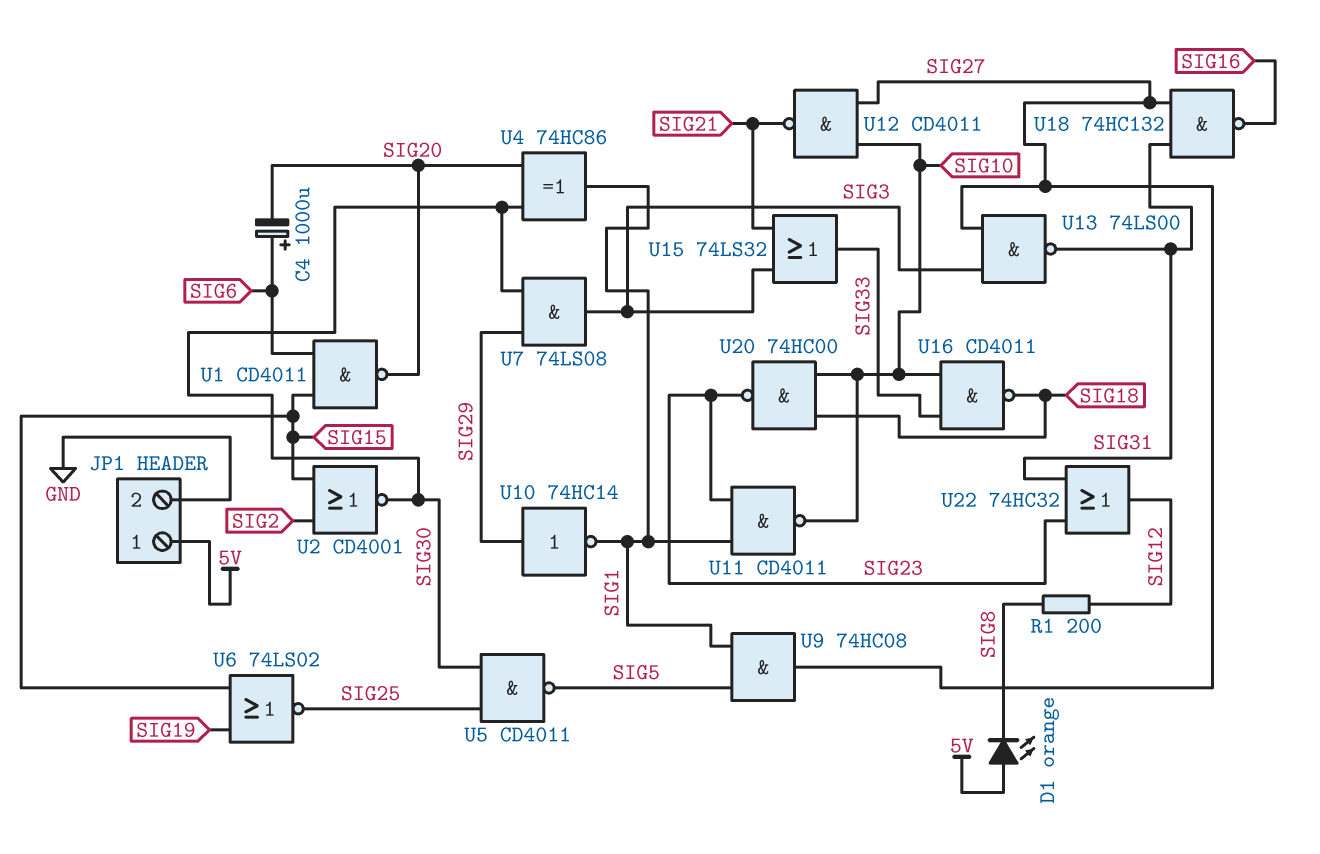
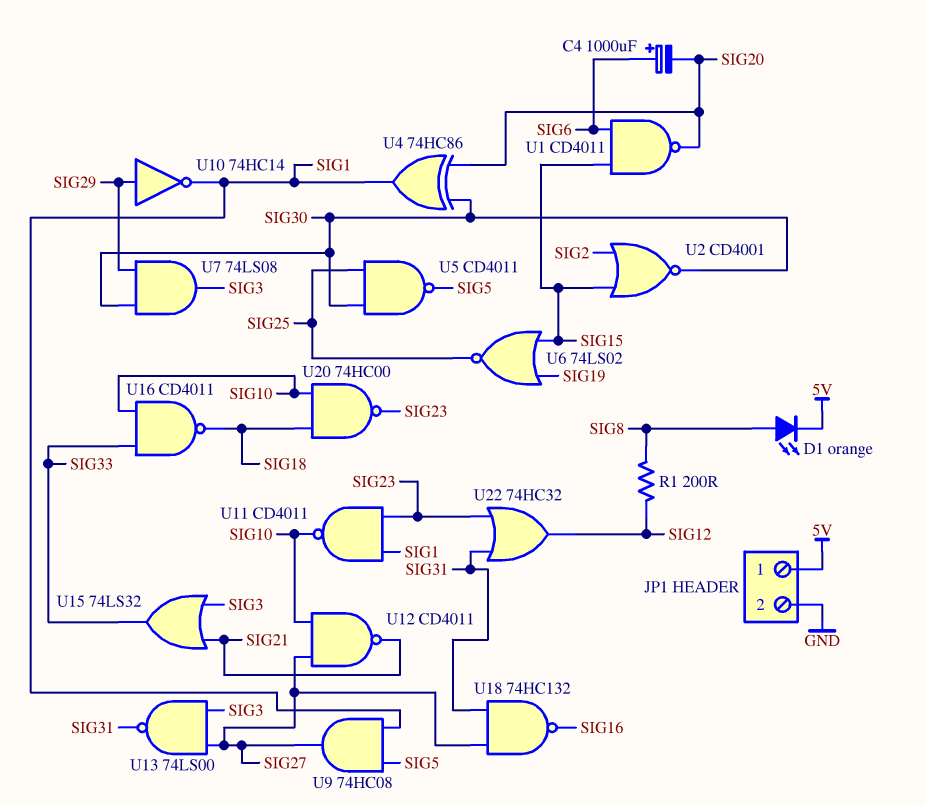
D1: LED orange (A 5V, K SIG8) -> LED orange (A SIG8, K 5V)

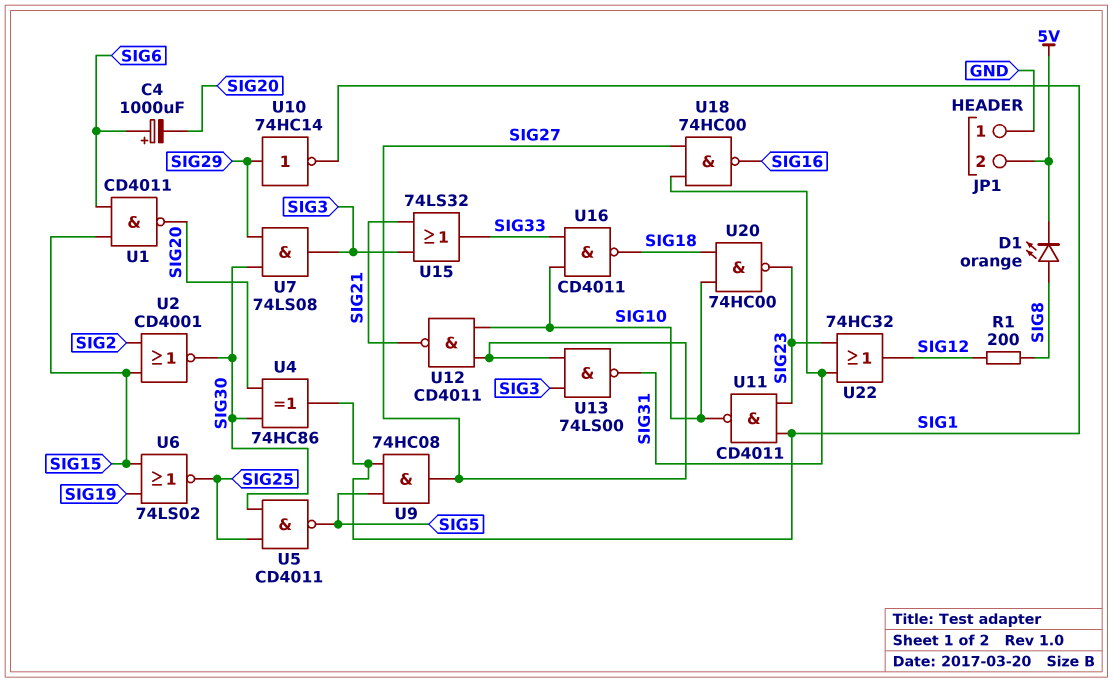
JP1 pin 1: 5V -> GND
JP1 pin 2: GND -> 5V
U18: NAND 74HC132 (in SIG27, in SIG31, out SIG16) -> NAND 74HC00 (in SIG27, in SIG31, out SIG16)

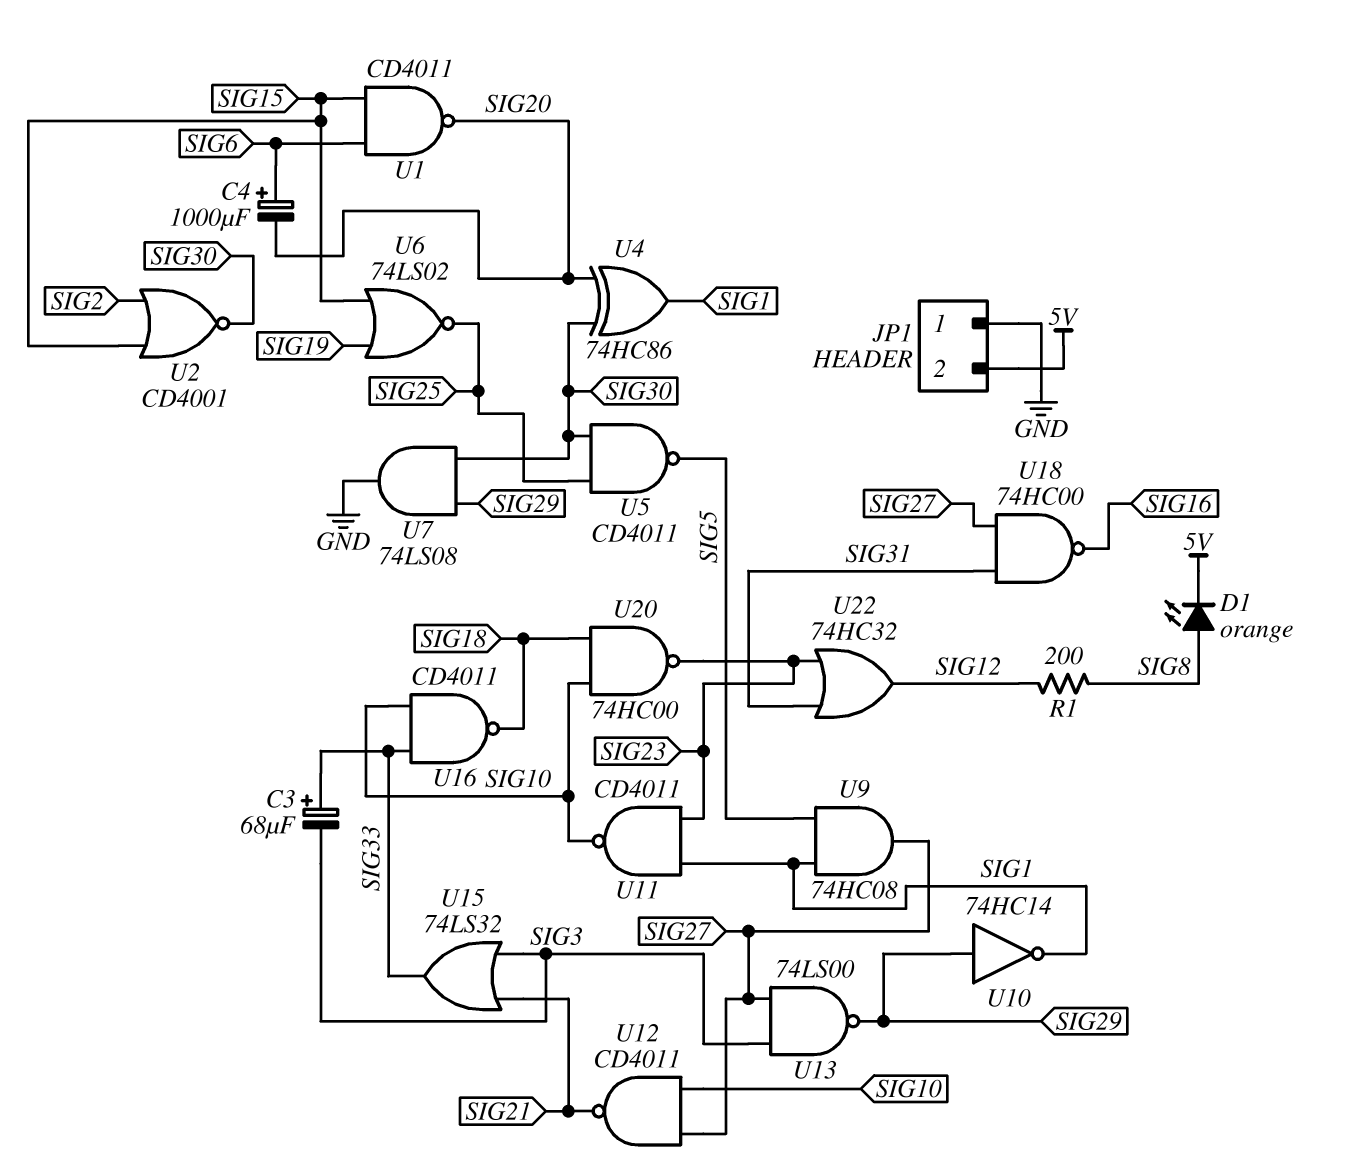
C3: none -> 68uF (plus SIG33, minus SIG3)
U7: AND 74LS08 (in SIG29, in SIG30, out SIG3) -> AND 74LS08 (in SIG29, in SIG30, out GND)
U13: NAND 74LS00 (in SIG3, in SIG27, out SIG31) -> NAND 74LS00 (in SIG3, in SIG27, out SIG29)

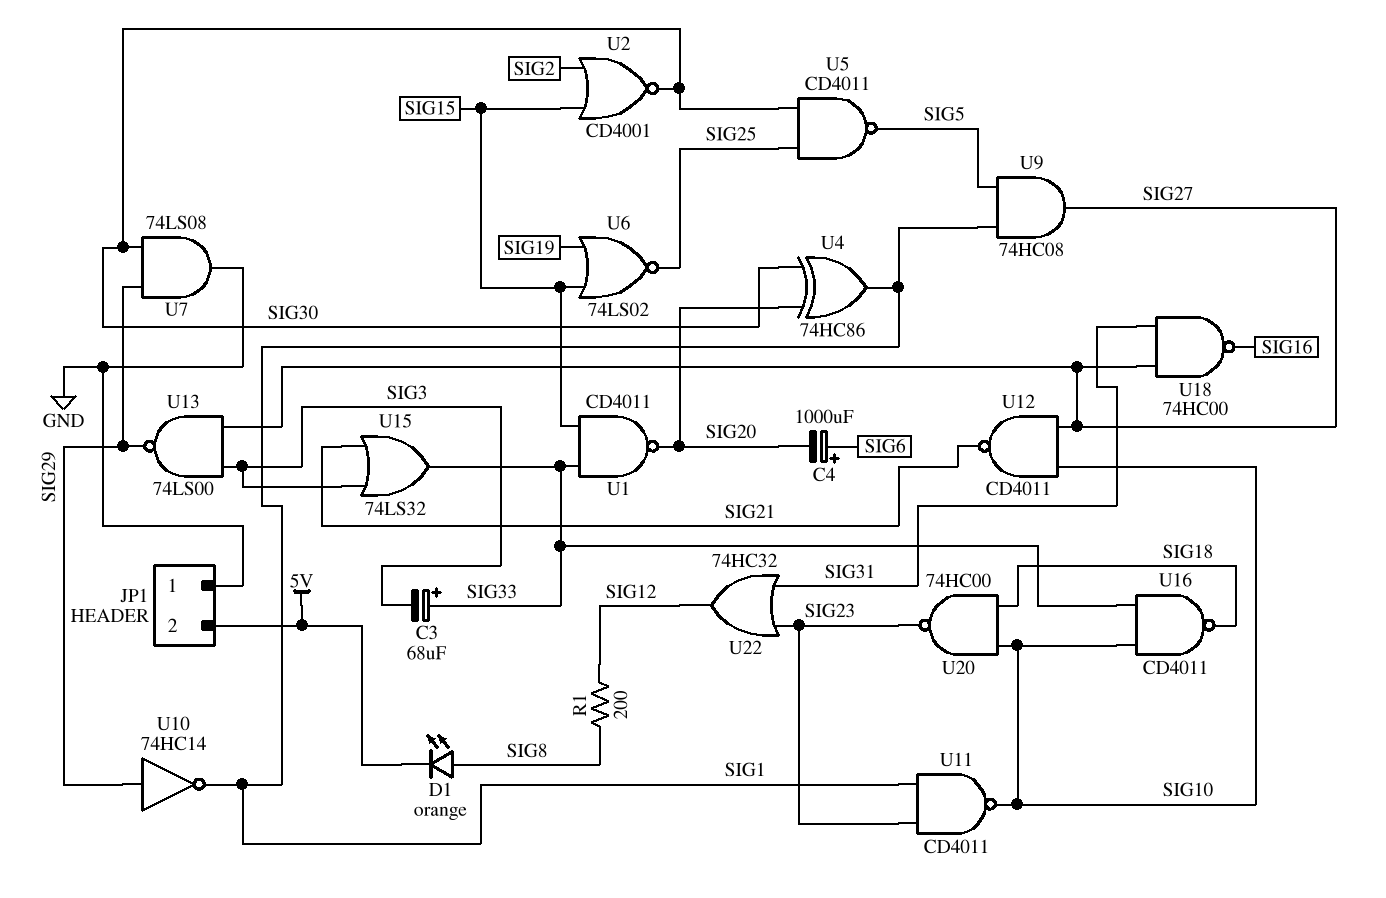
U1: NAND CD4011 (in SIG6, in SIG15, out SIG20) -> NAND CD4011 (in SIG15, in SIG33, out SIG20)

